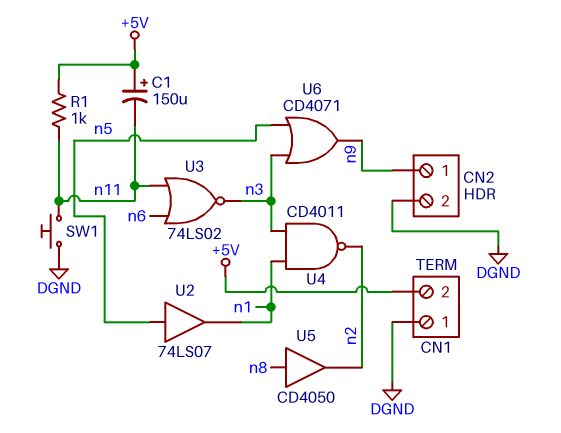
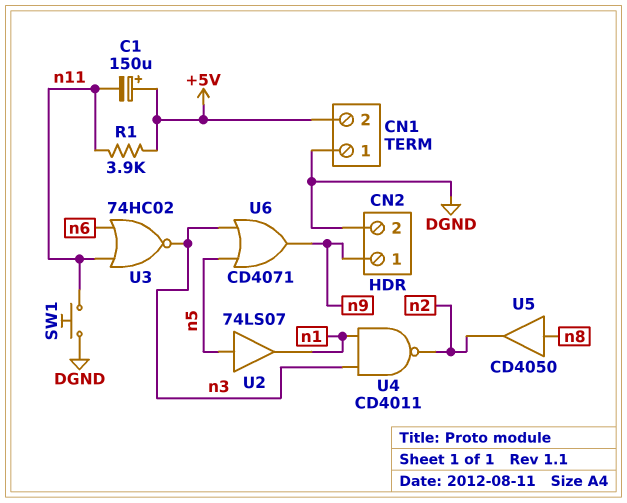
R1: 1k (+5V, n11) -> 3.9k (+5V, n11)
U3: NOR 74LS02 (in n6, in n11, out n3) -> NOR 74HC02 (in n6, in n11, out n3)

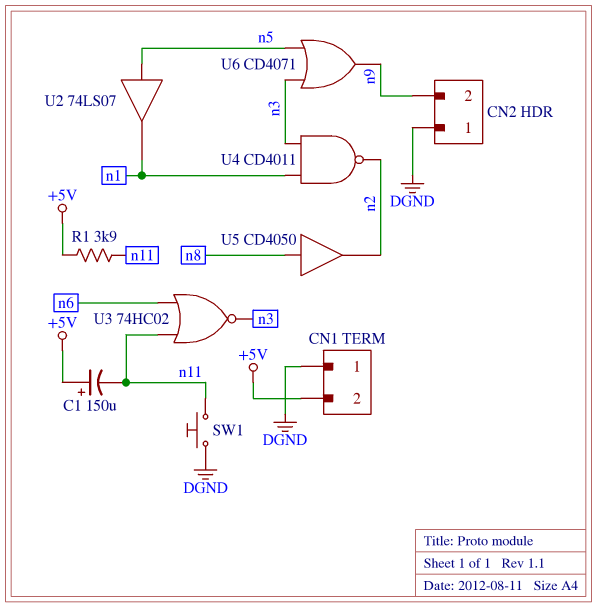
CN2 pin 1: n9 -> DGND
CN2 pin 2: DGND -> n9

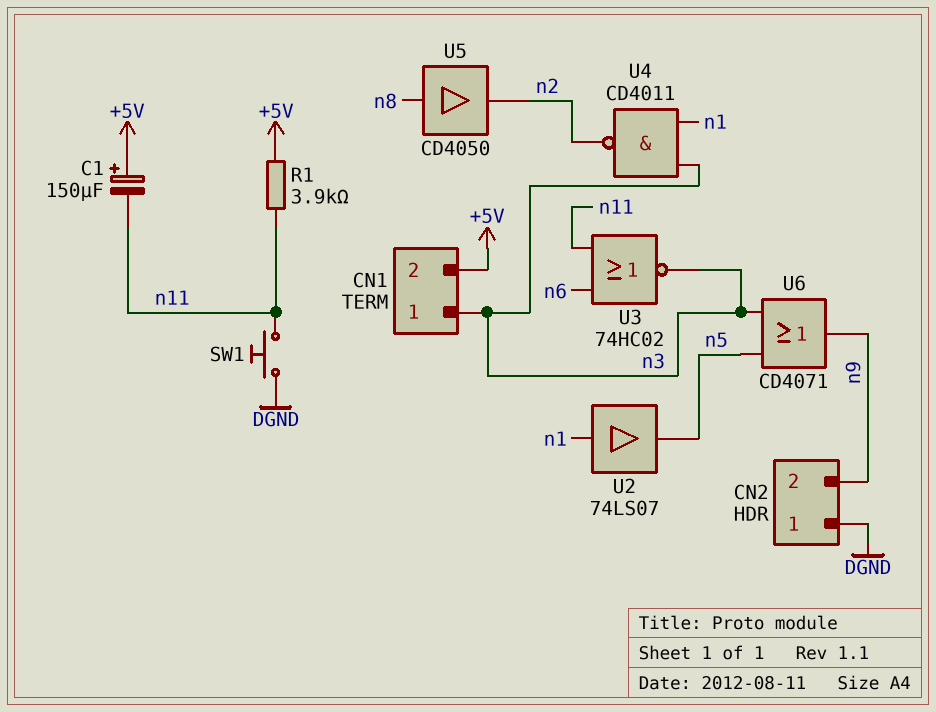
CN1 pin 1: DGND -> n3
U2: buffer 74LS07 (in n5, out n1) -> buffer 74LS07 (in n1, out n5)

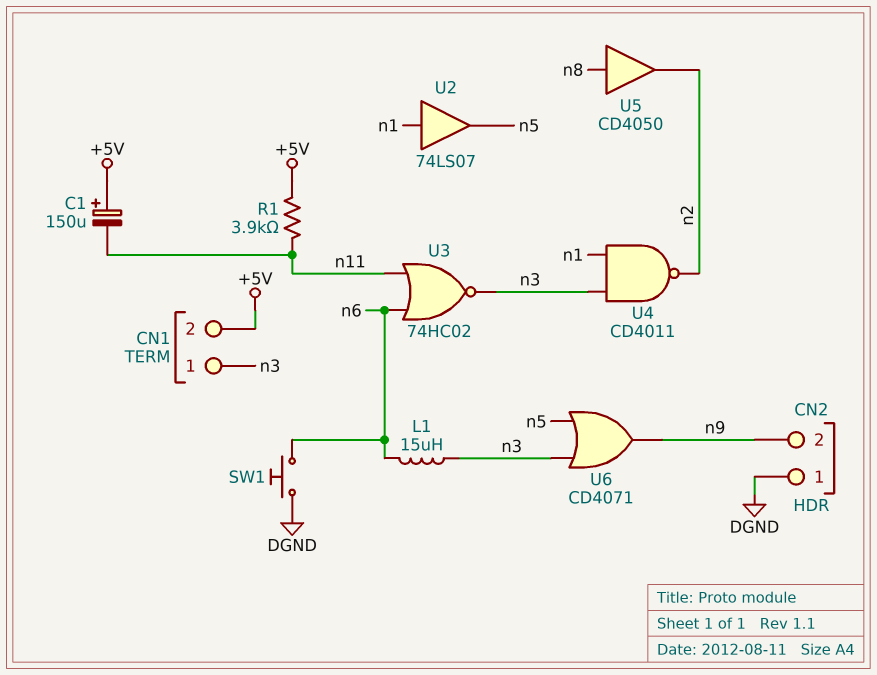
L1: none -> 15uH (n3, n6)
SW1: button (DGND, n11) -> button (DGND, n6)

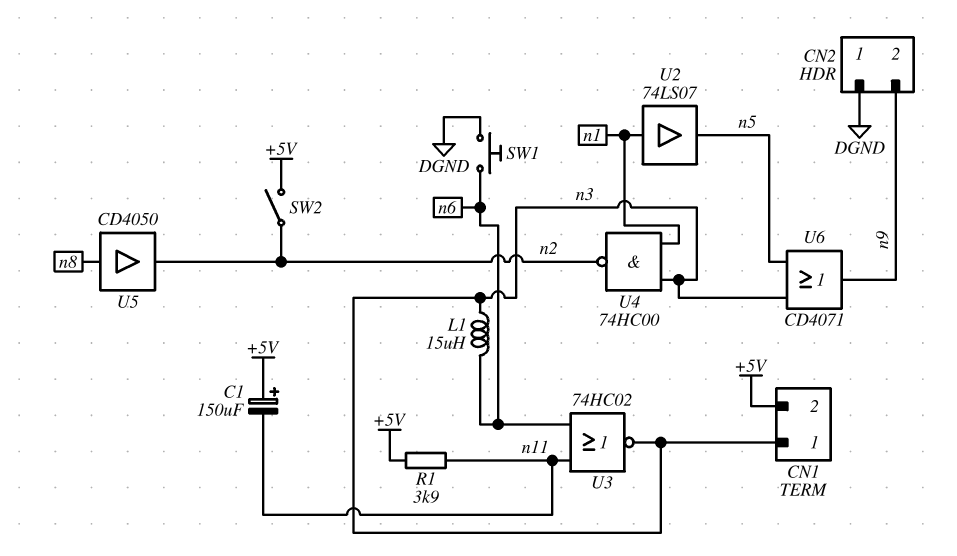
SW2: none -> switch (+5V, n2)
U4: NAND CD4011 (in n1, in n3, out n2) -> NAND 74HC00 (in n1, in n3, out n2)

